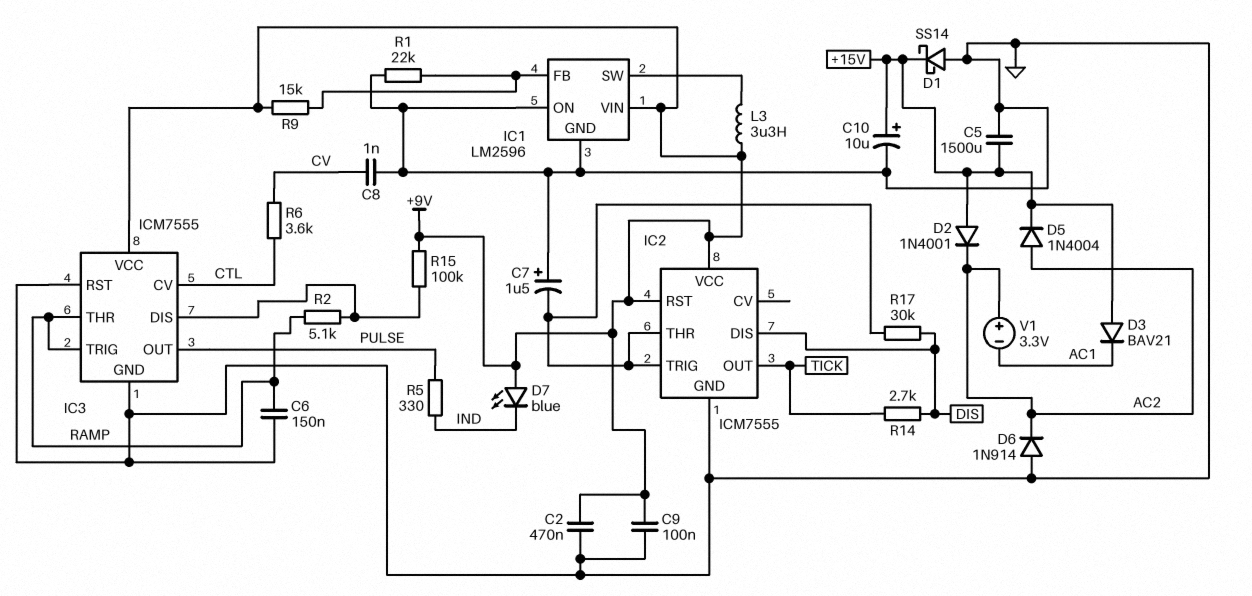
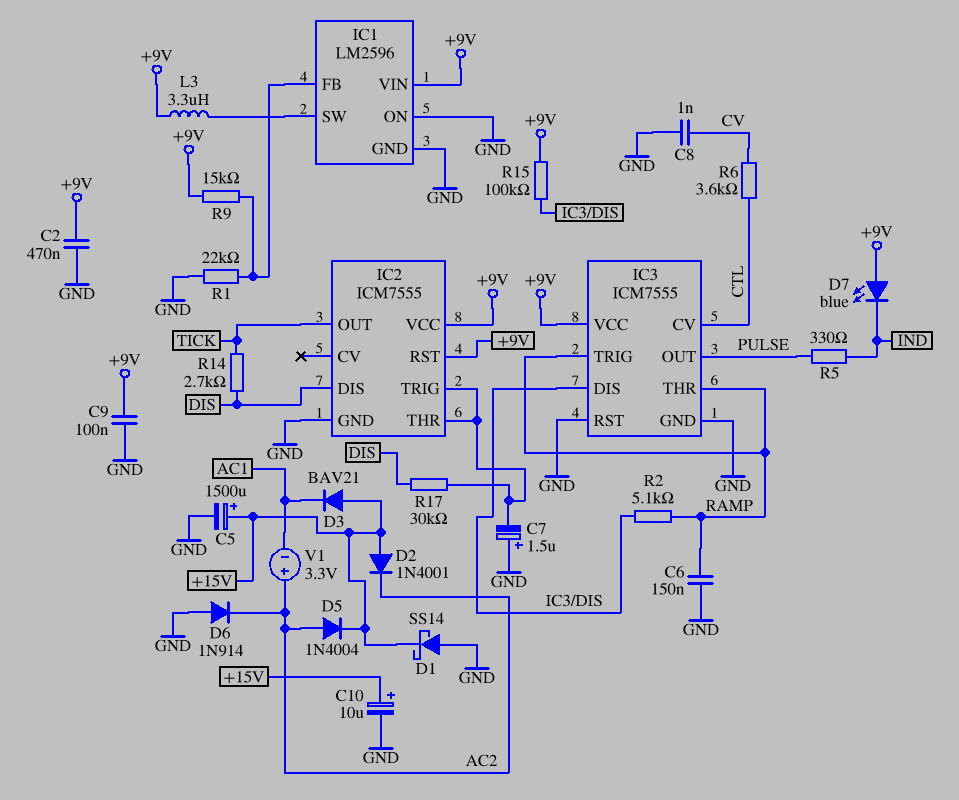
C5: 1500uF (+15V, GND) -> 1500uF (plus +15V, minus GND)

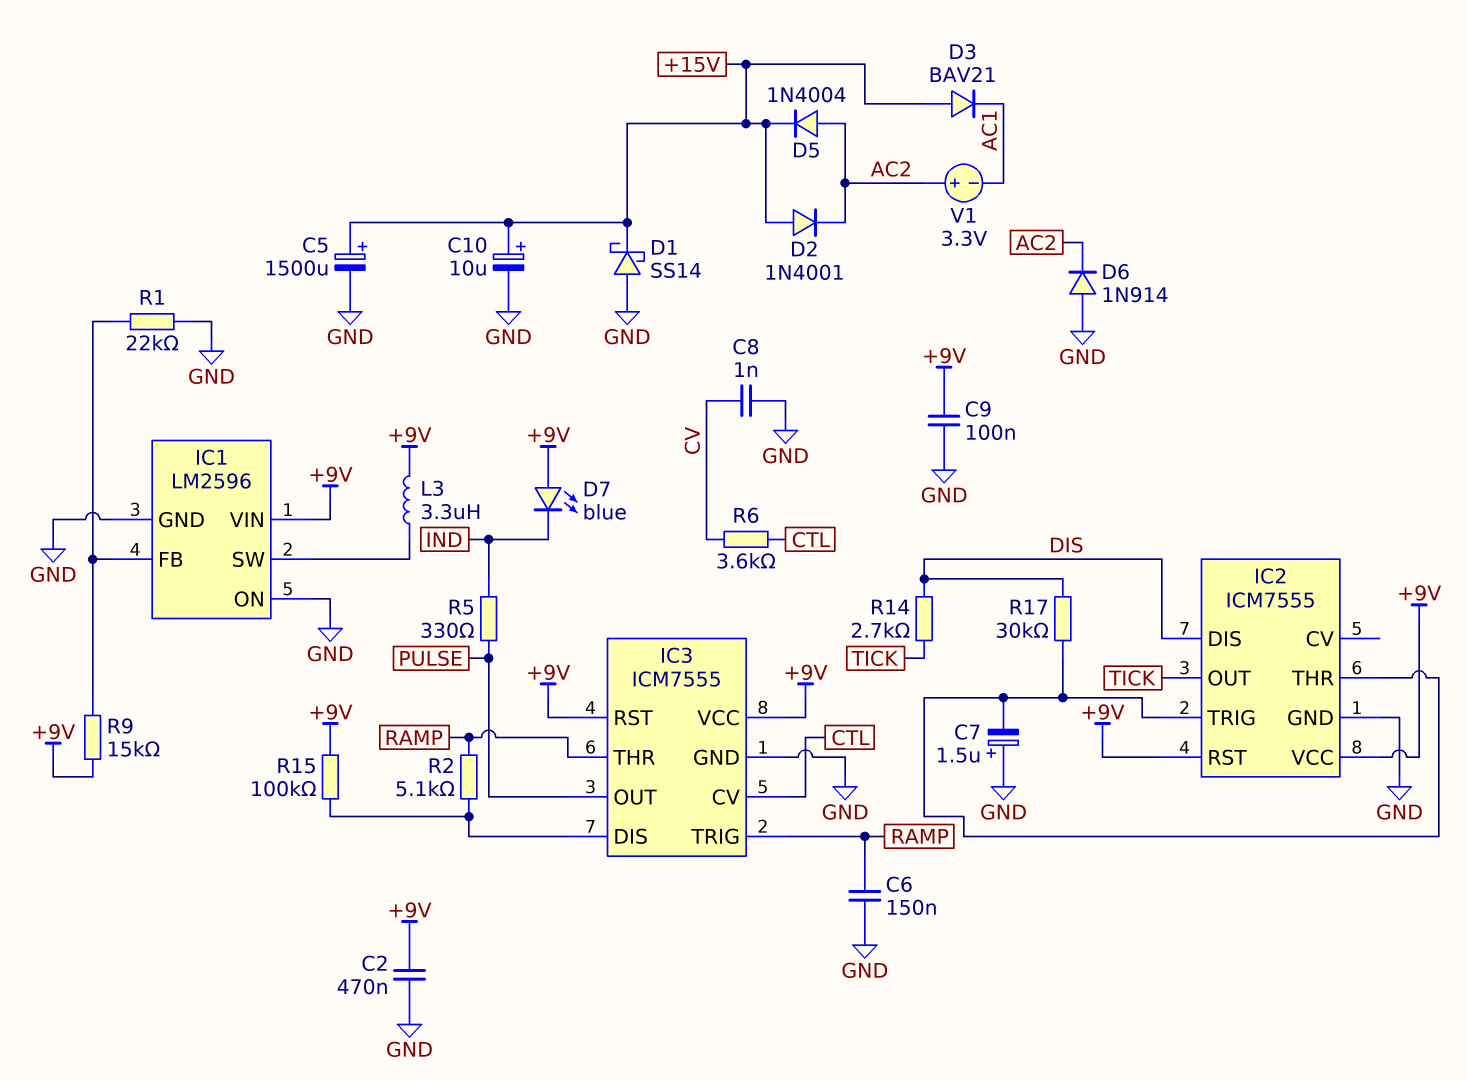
IC3 pin RST: GND -> +9V

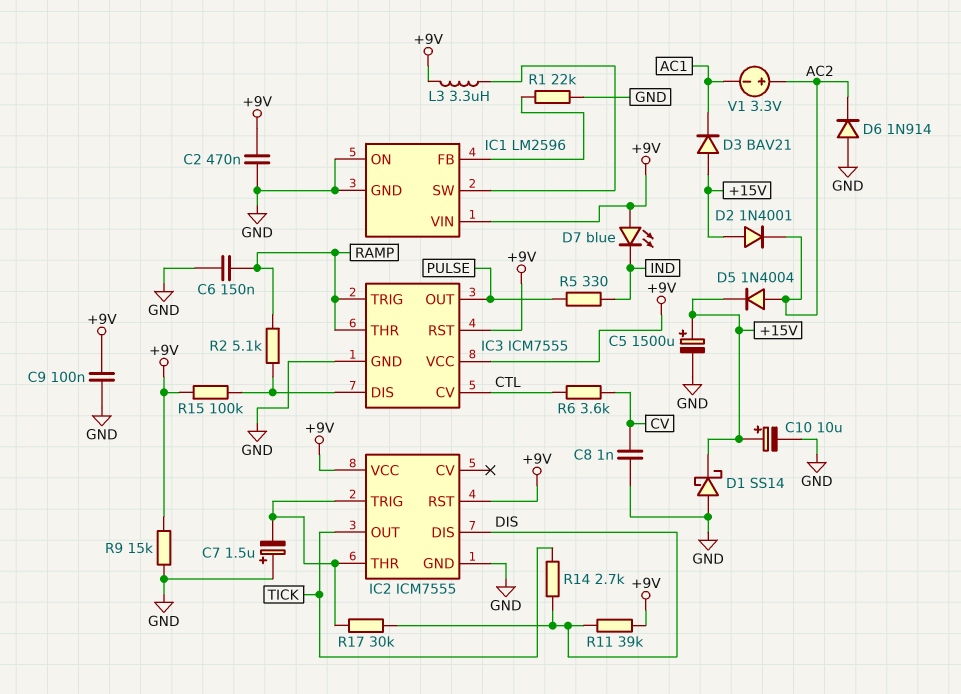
R9: 15k (+9V, IC1/FB) -> 15k (+9V, GND)
R11: none -> 39k (+9V, DIS)

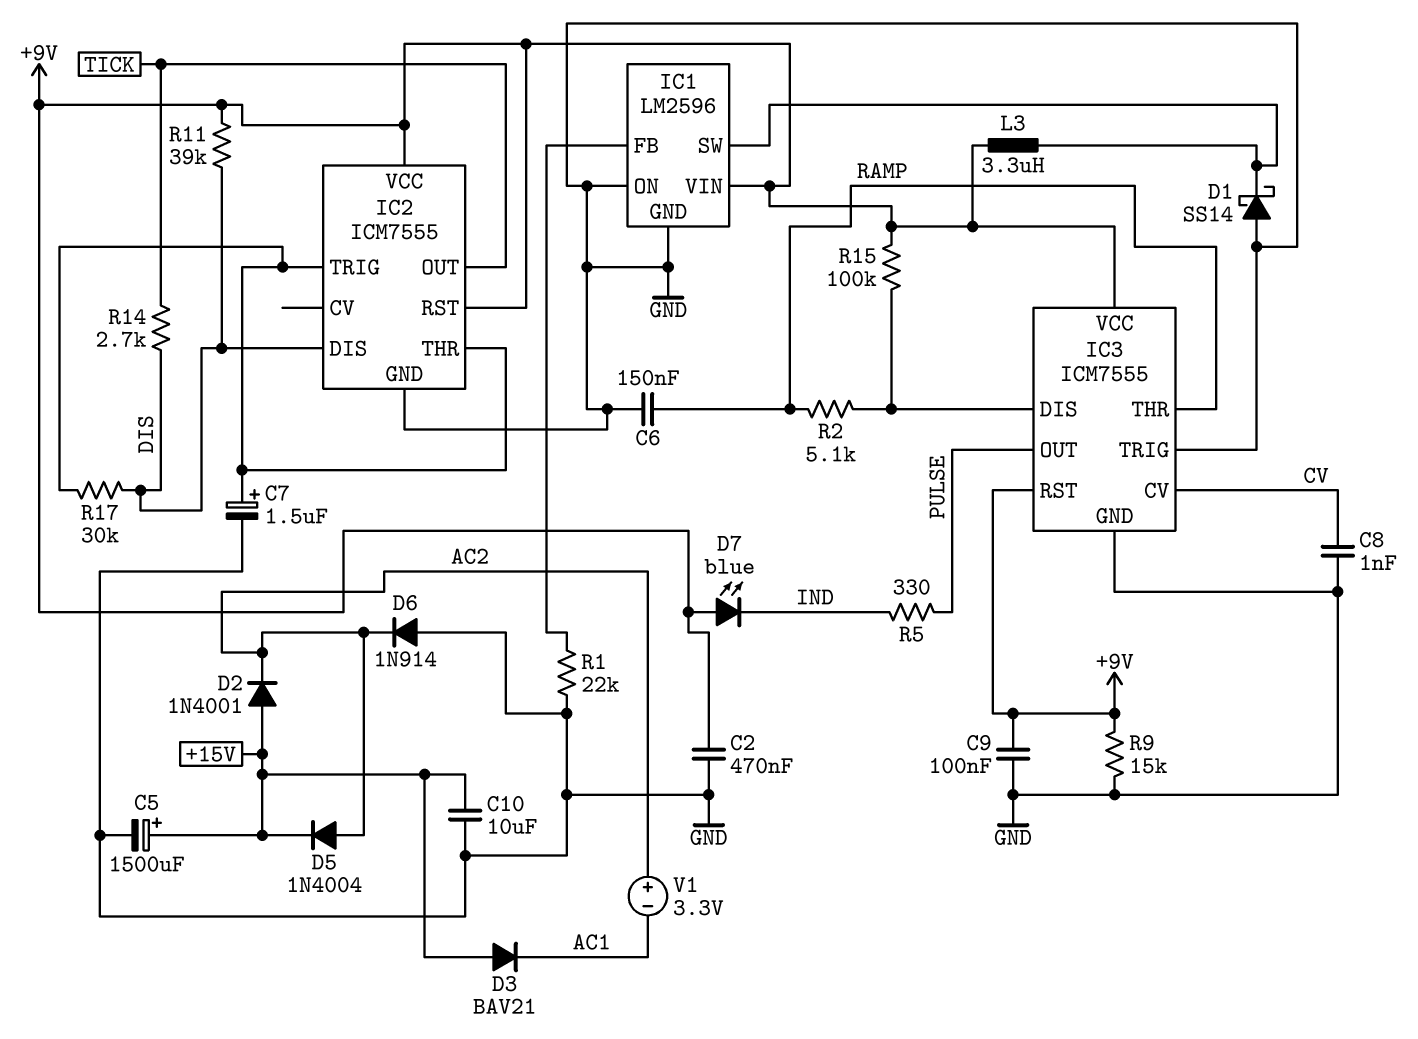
C7: 1.5uF (plus GND, minus IC2/THR) -> 1.5uF (plus IC2/THR, minus GND)
C10: 10uF (plus +15V, minus GND) -> 10uF (+15V, GND)
D1: schottky SS14 (A GND, K +15V) -> schottky SS14 (A GND, K IC1/SW)
IC3 pin CV: CTL -> CV
IC3 pin TRIG: RAMP -> GND
R6: 3.6k (CTL, CV) -> none

